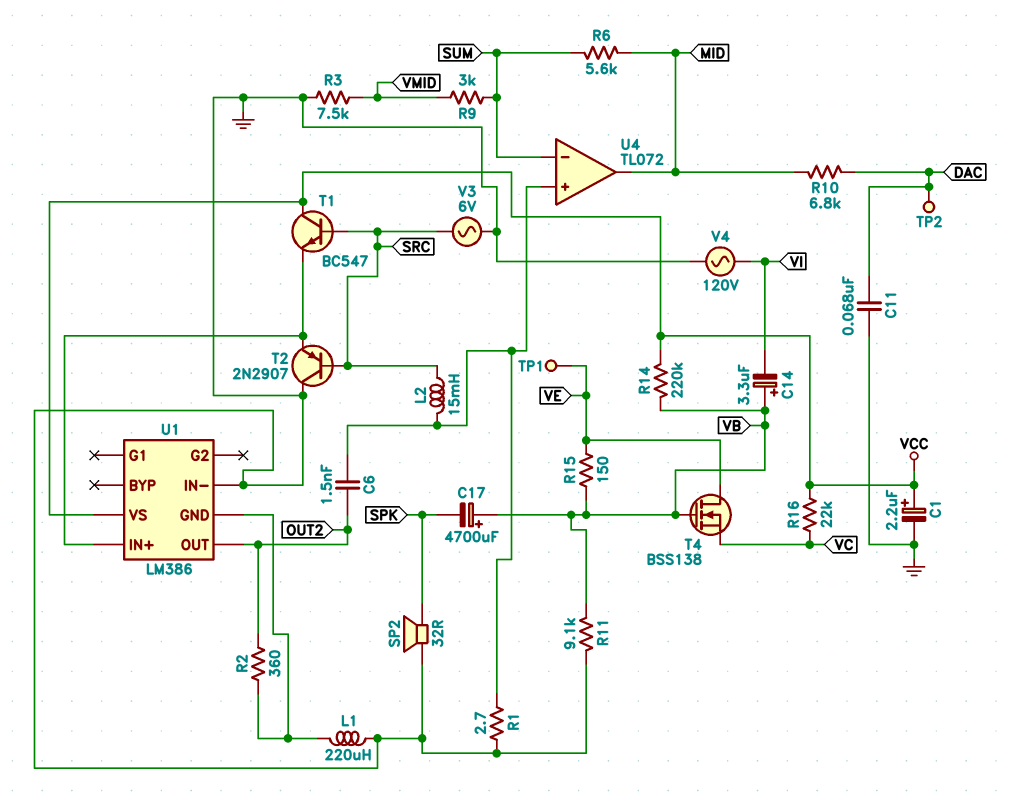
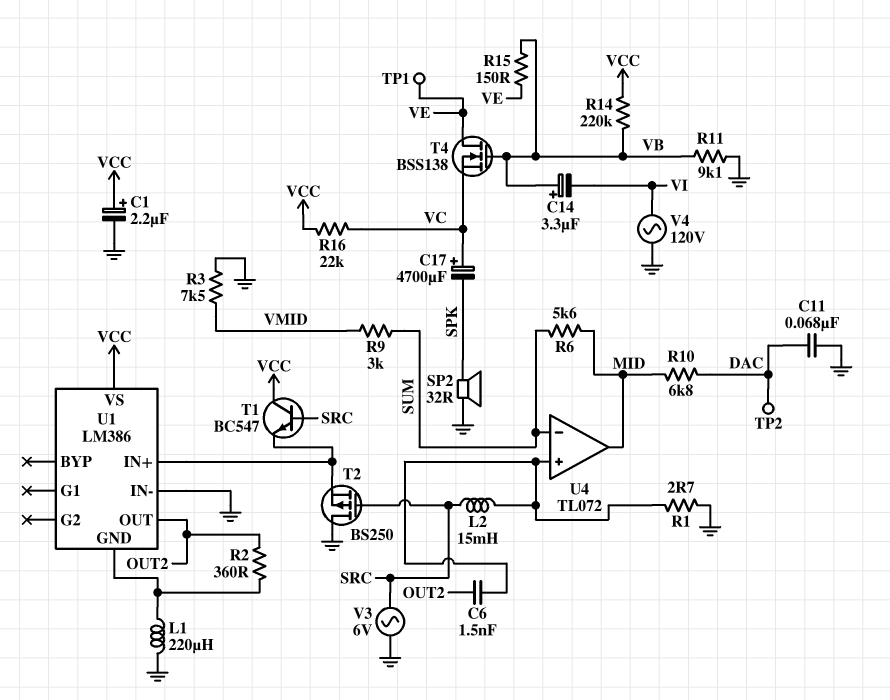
C17: 4700uF (plus VB, minus SPK) -> 4700uF (plus VC, minus SPK)
T2: PNP 2N2907 (B SRC, C GND, E U1/IN+) -> PMOS BS250 (G SRC, D GND, S U1/IN+)

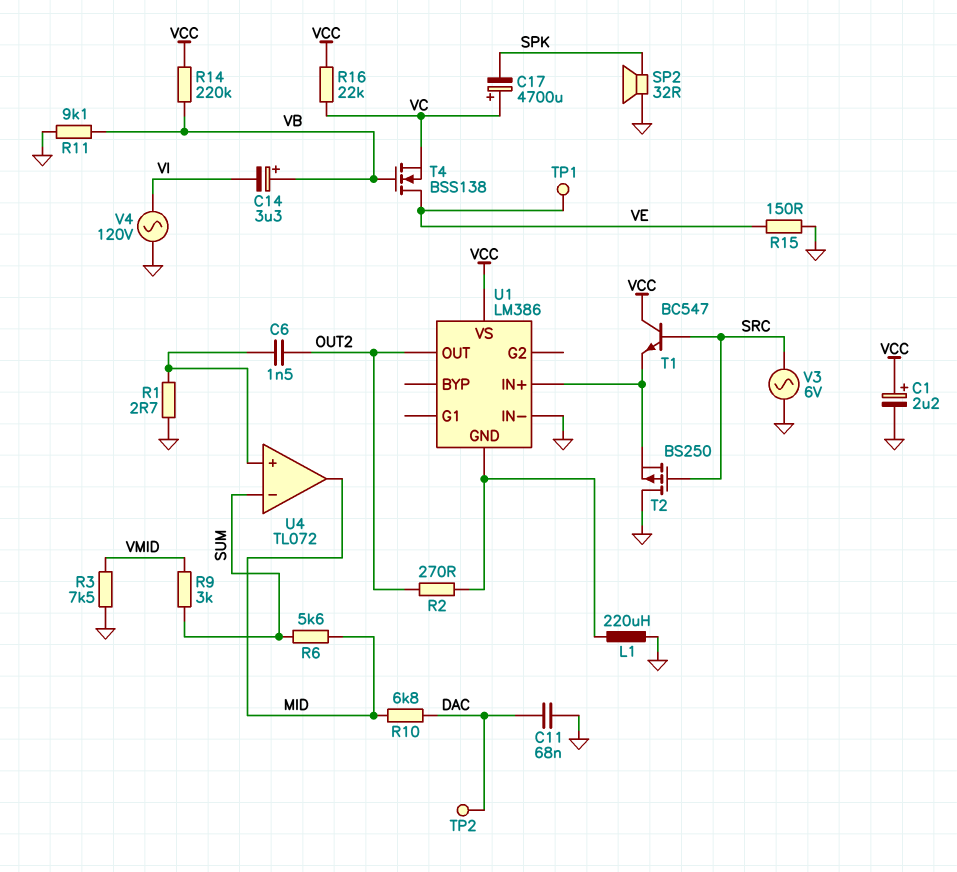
L2: 15mH (SRC, U4/in+) -> none
R2: 360 (OUT2, U1/GND) -> 270 (OUT2, U1/GND)
R15: 150 (VB, VE) -> 150 (GND, VE)

